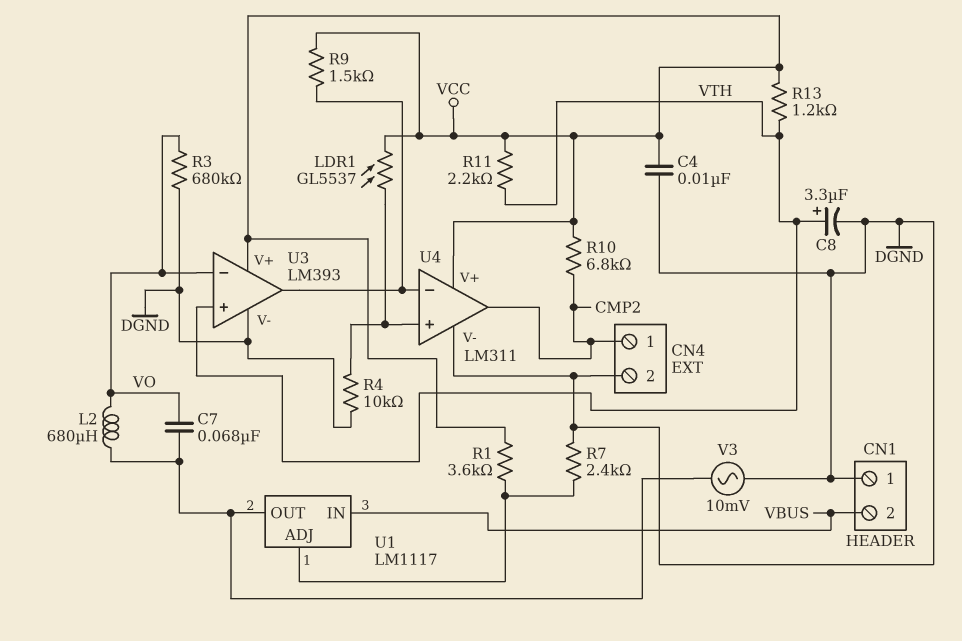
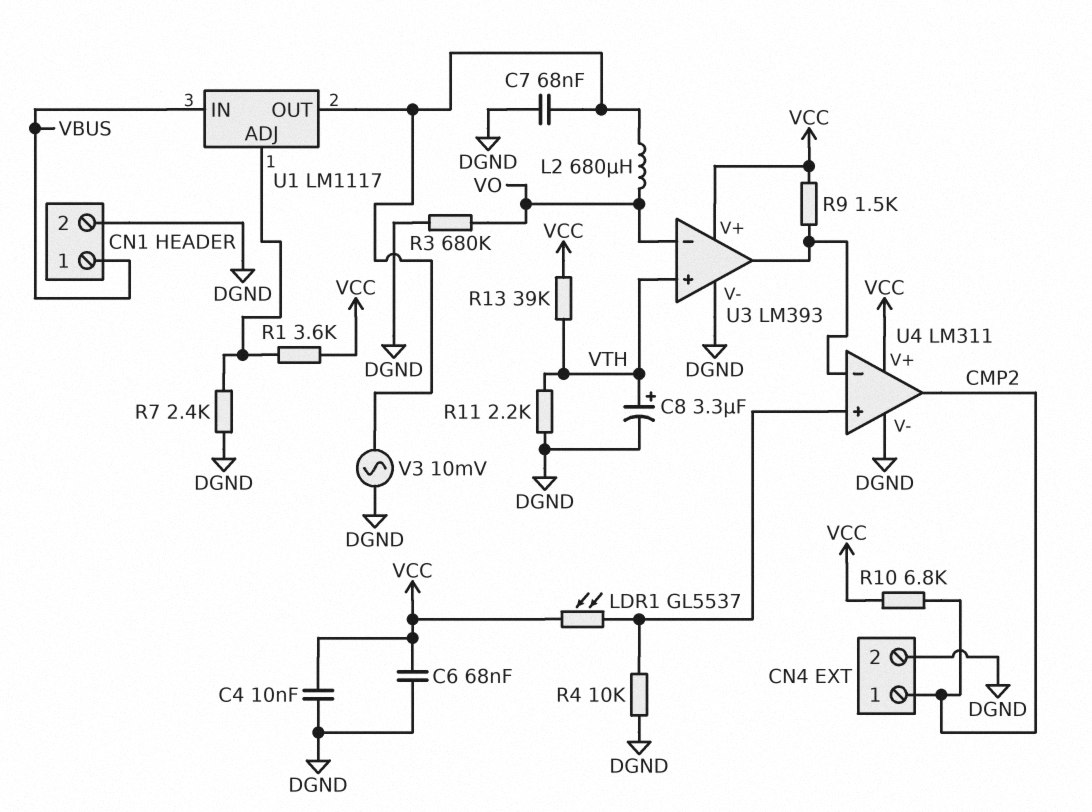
C6: none -> 68nF (DGND, VCC)
C7: 68nF (U1/OUT, VO) -> 68nF (DGND, U1/OUT)
CN1 pin 1: DGND -> VBUS
CN1 pin 2: VBUS -> DGND
R11: 2.2k (VCC, VTH) -> 2.2k (DGND, VTH)
R13: 1.2k (VCC, VTH) -> 39k (VCC, VTH)

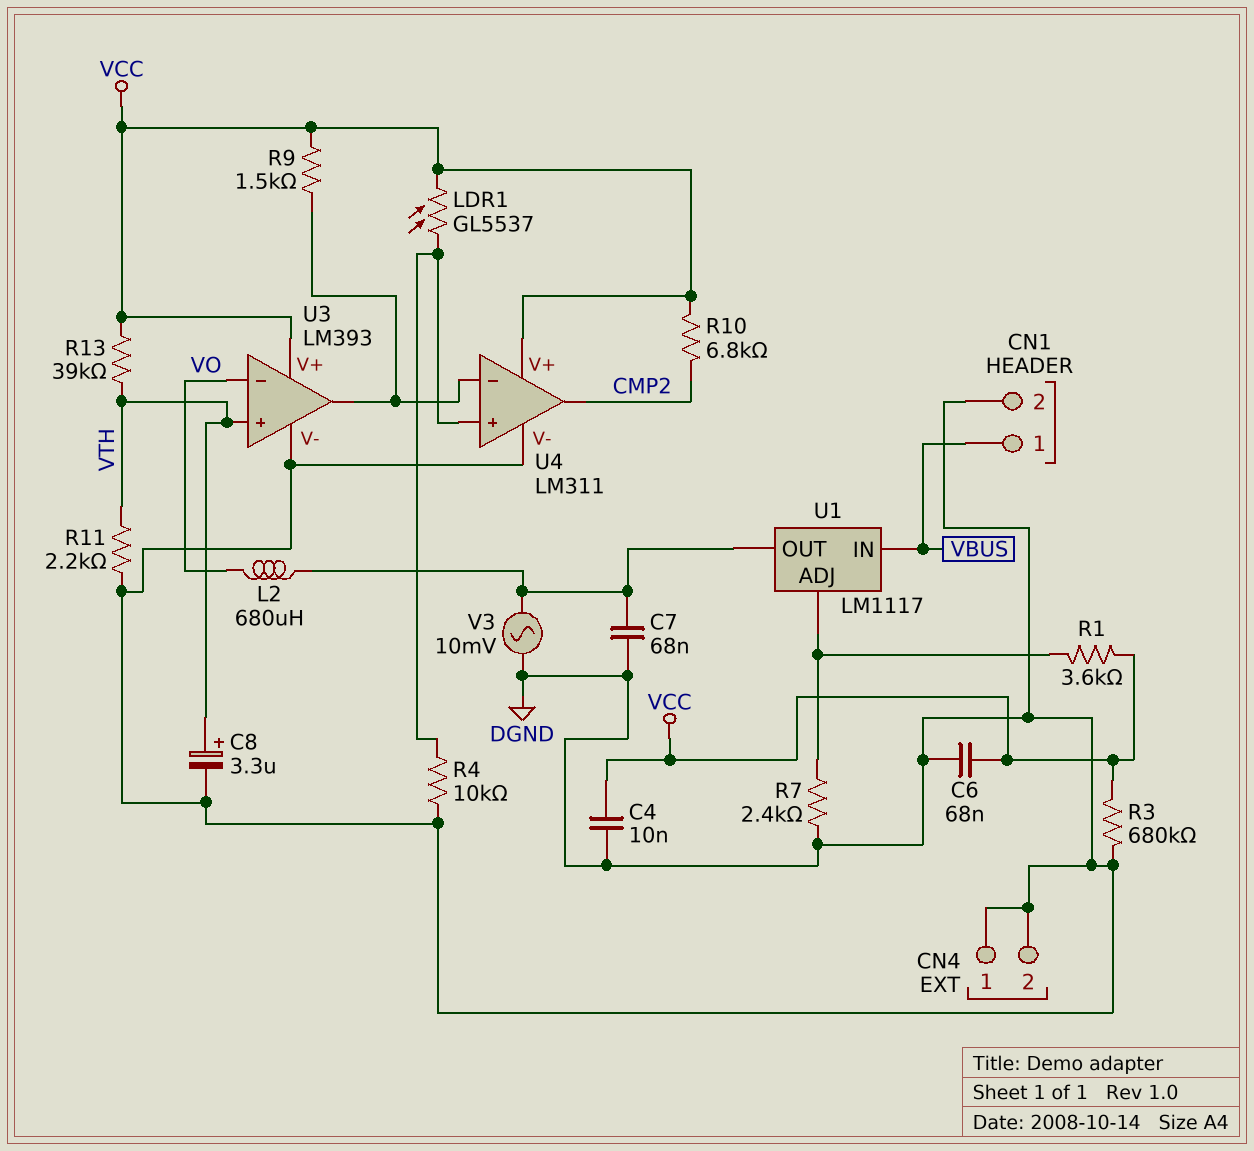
CN4 pin 1: CMP2 -> DGND
R3: 680k (DGND, VO) -> 680k (DGND, VCC)

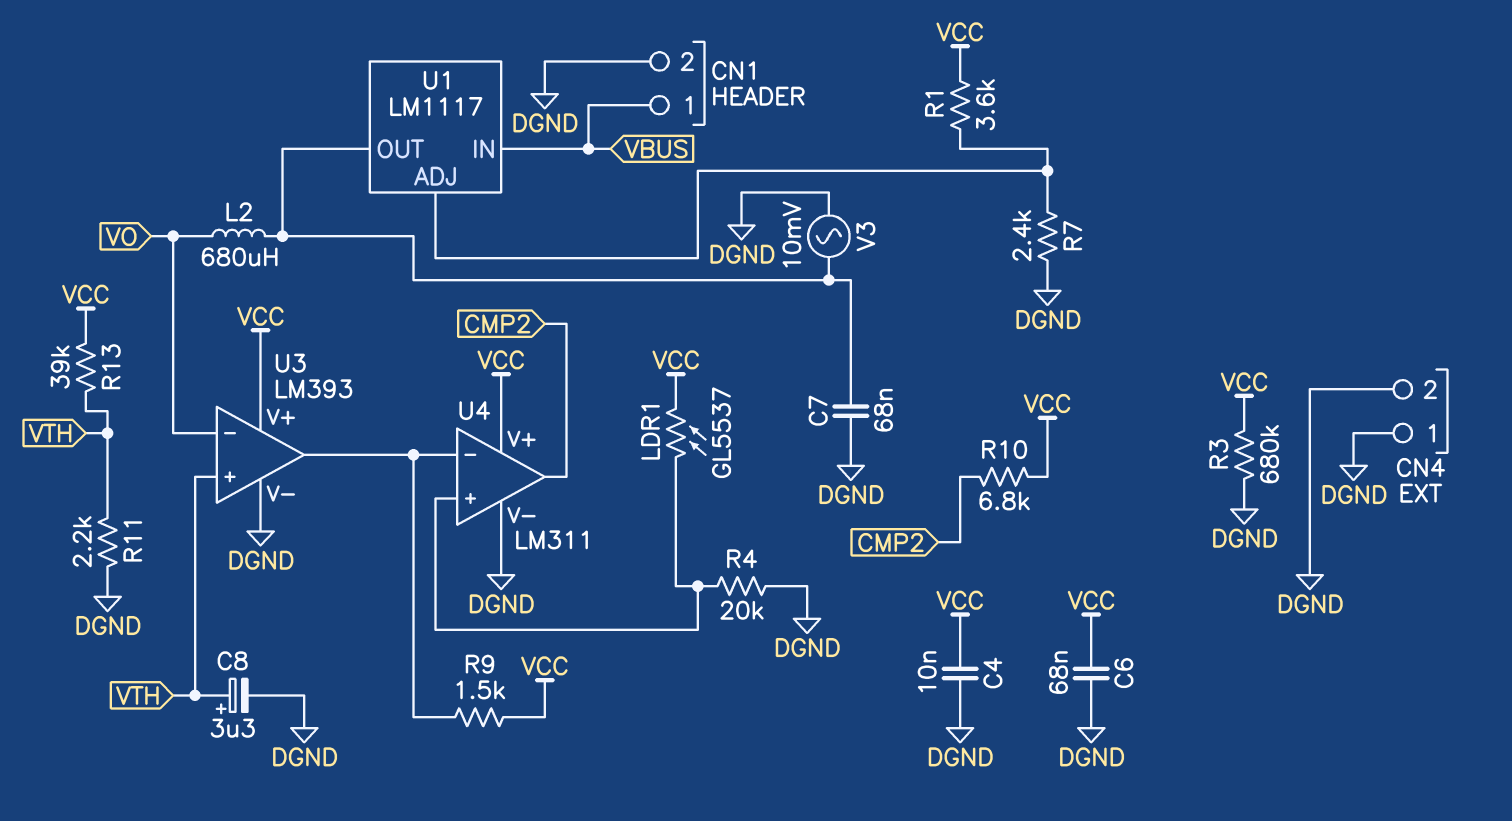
R4: 10k (DGND, U4/in+) -> 20k (DGND, U4/in+)

